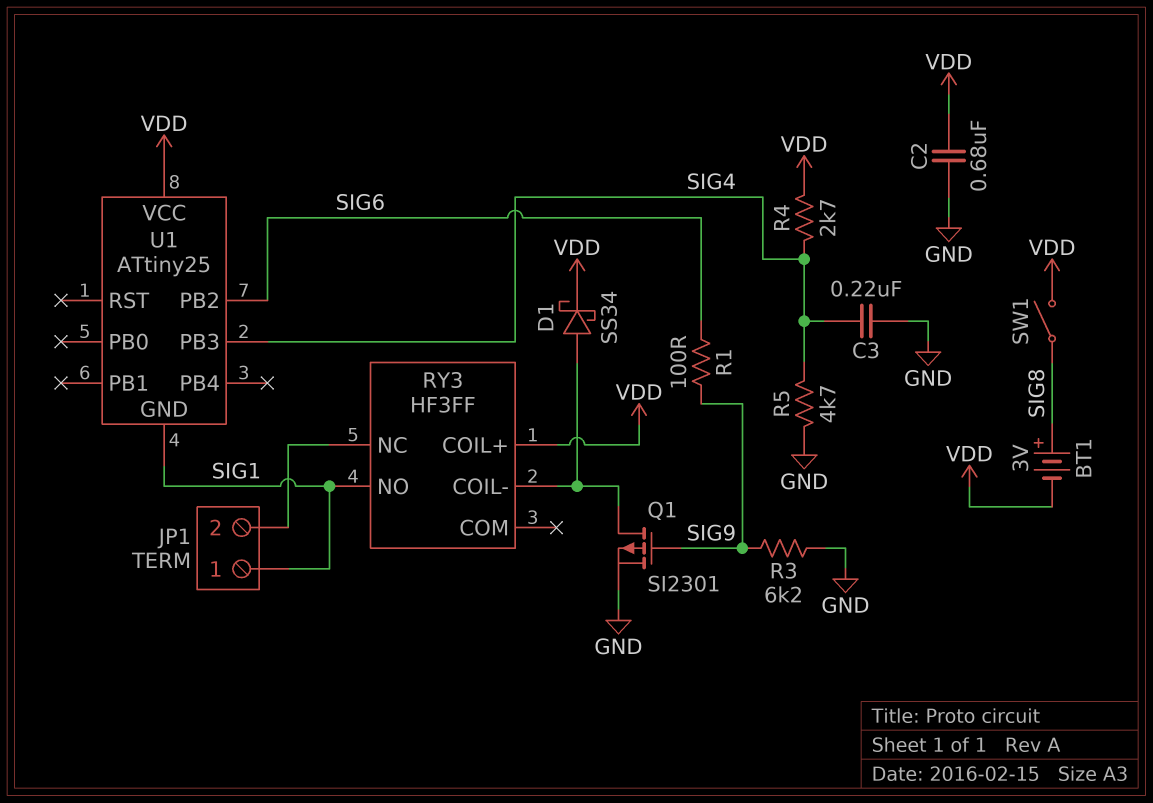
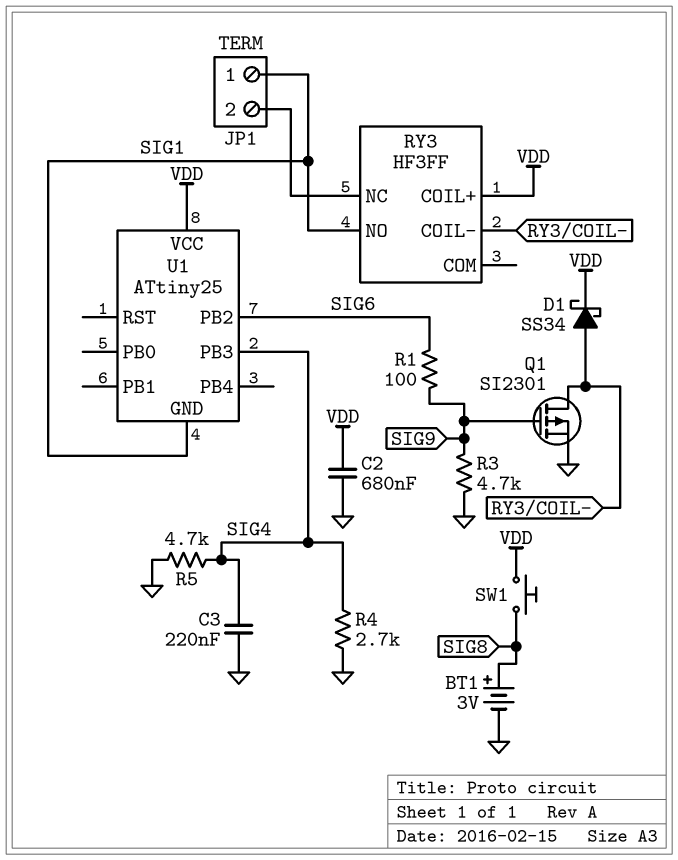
BT1: 3V (plus SIG8, minus VDD) -> 3V (plus SIG8, minus GND)
R3: 6.2k (GND, SIG9) -> 4.7k (GND, SIG9)
R4: 2.7k (SIG4, VDD) -> 2.7k (GND, SIG4)
SW1: switch (SIG8, VDD) -> button (SIG8, VDD)

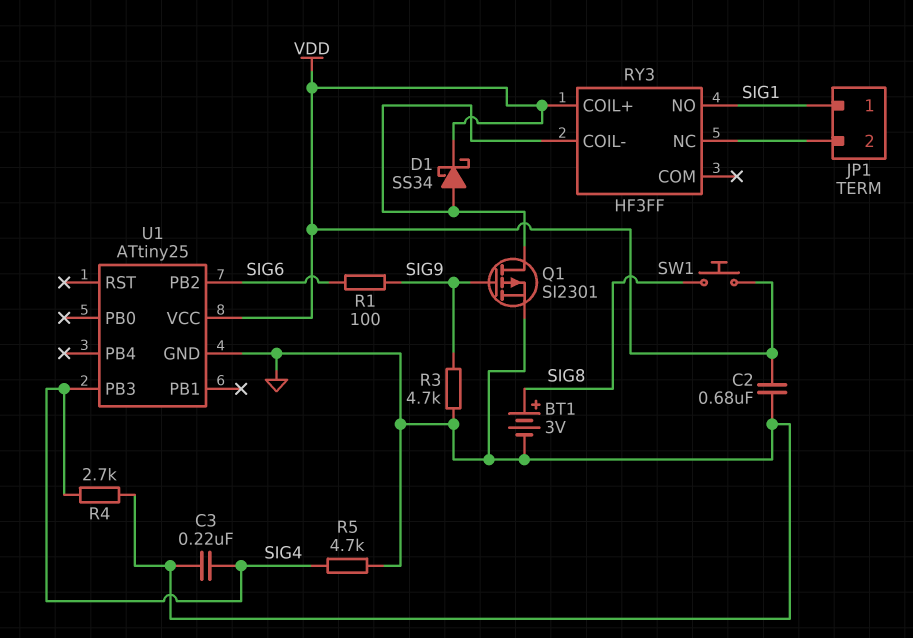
U1 pin GND: SIG1 -> GND

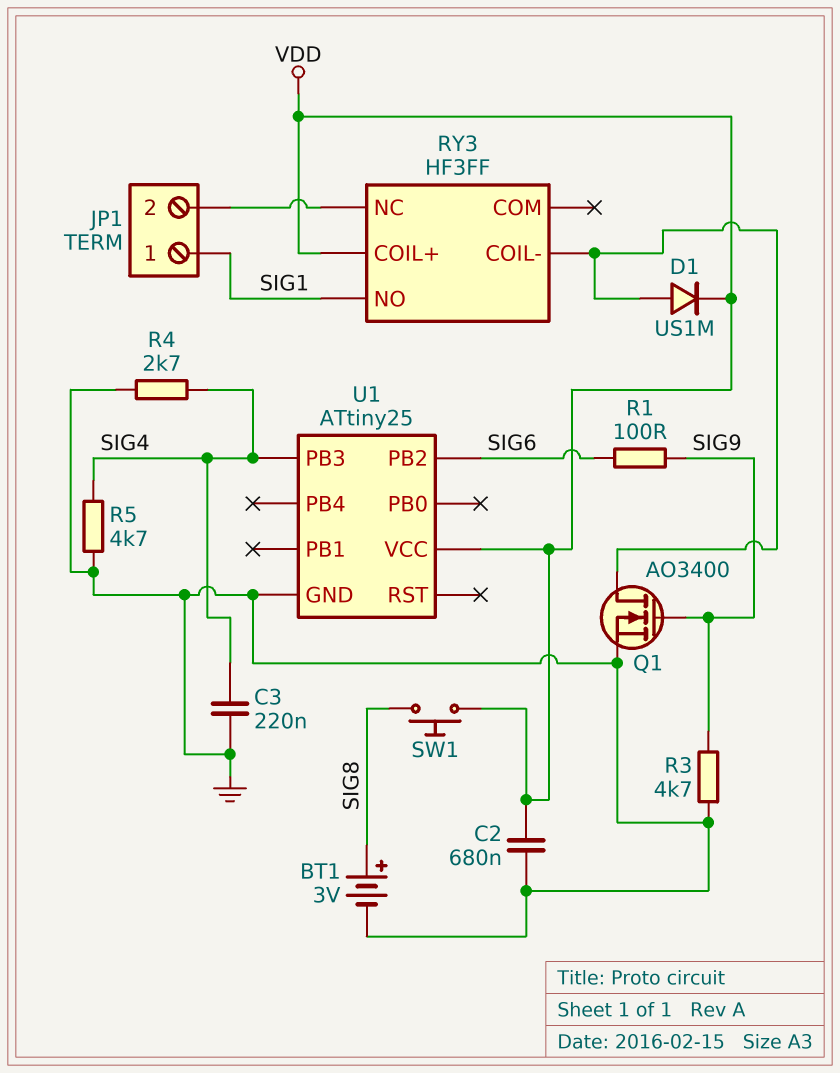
D1: schottky SS34 (A RY3/COIL-, K VDD) -> diode US1M (A RY3/COIL-, K VDD)
Q1: PMOS SI2301 (G SIG9, D RY3/COIL-, S GND) -> NMOS AO3400 (G SIG9, D RY3/COIL-, S GND)

